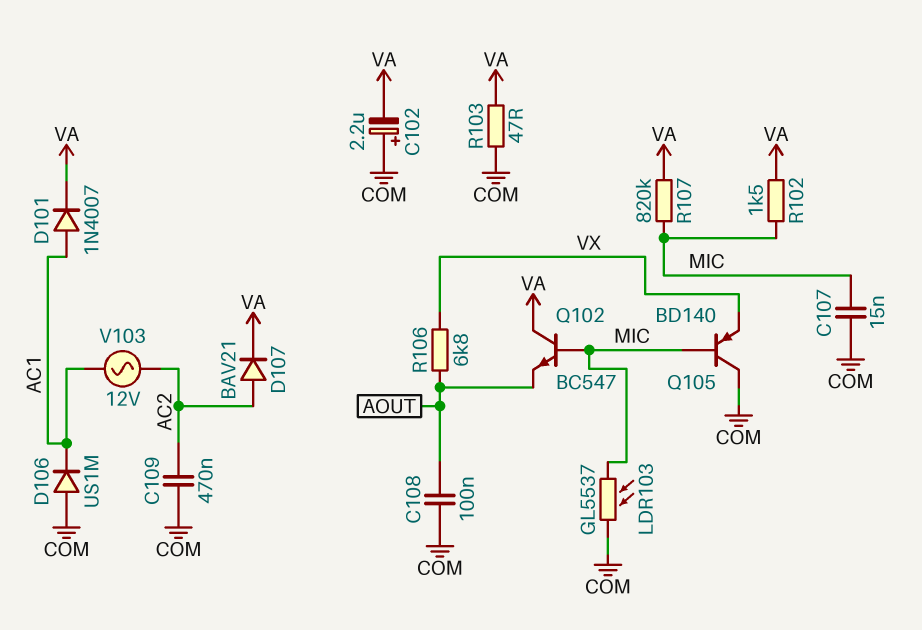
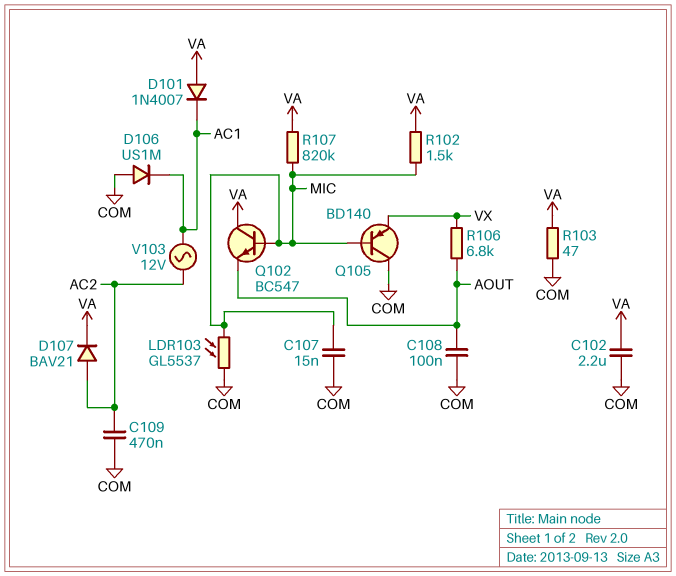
C102: 2.2uF (plus COM, minus VA) -> 2.2uF (COM, VA)
D101: diode 1N4007 (A AC1, K VA) -> diode 1N4007 (A VA, K AC1)

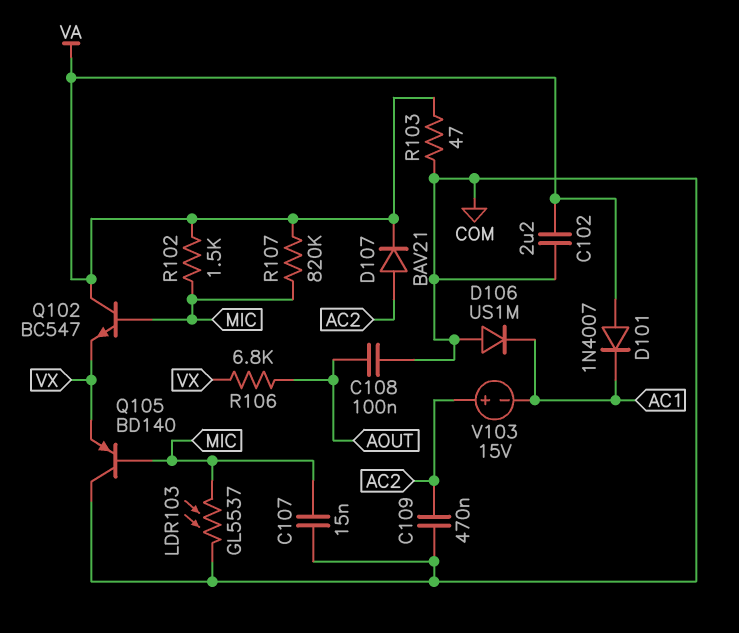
Q102: NPN BC547 (B MIC, C VA, E AOUT) -> NPN BC547 (B MIC, C VA, E VX)
V103: AC 12V (AC1, AC2) -> 15V (plus AC2, minus AC1)

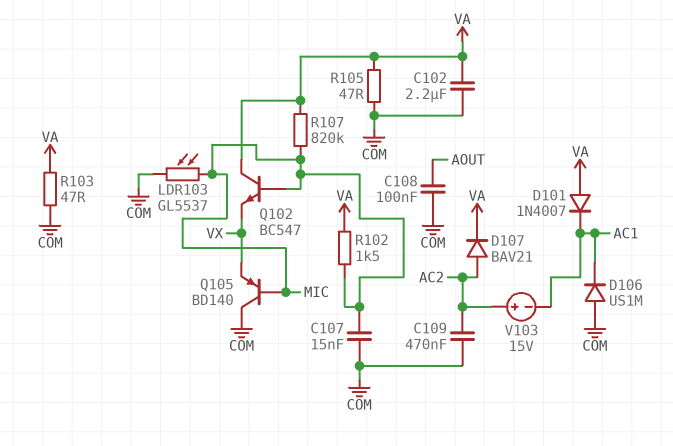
R105: none -> 47 (COM, VA)
R106: 6.8k (AOUT, VX) -> none

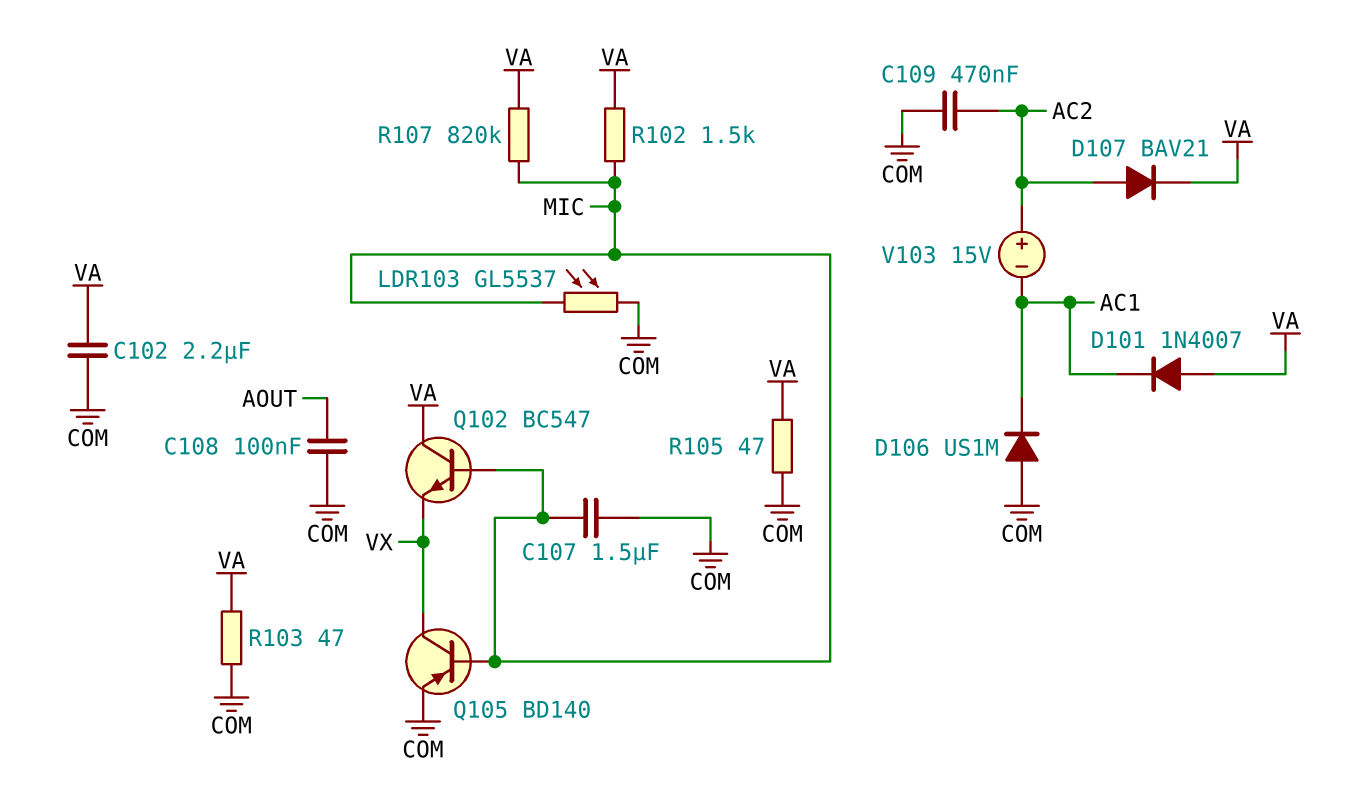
C107: 15nF (COM, MIC) -> 1.5uF (COM, MIC)
Q105: PNP BD140 (B MIC, C COM, E VX) -> PNP BD140 (B MIC, C VX, E COM)

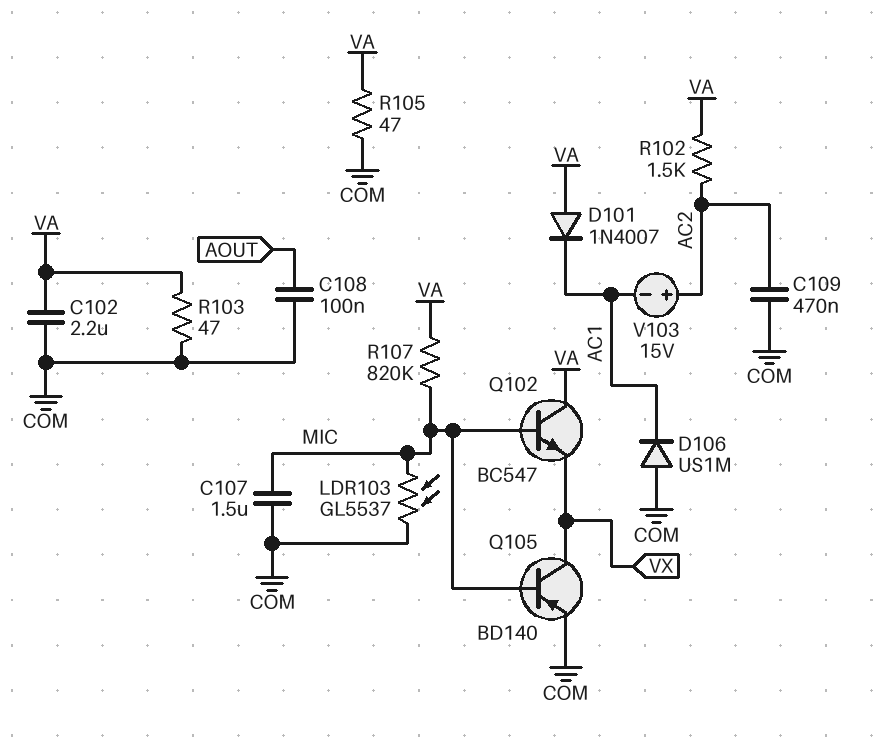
D107: diode BAV21 (A AC2, K VA) -> none
R102: 1.5k (MIC, VA) -> 1.5k (AC2, VA)

